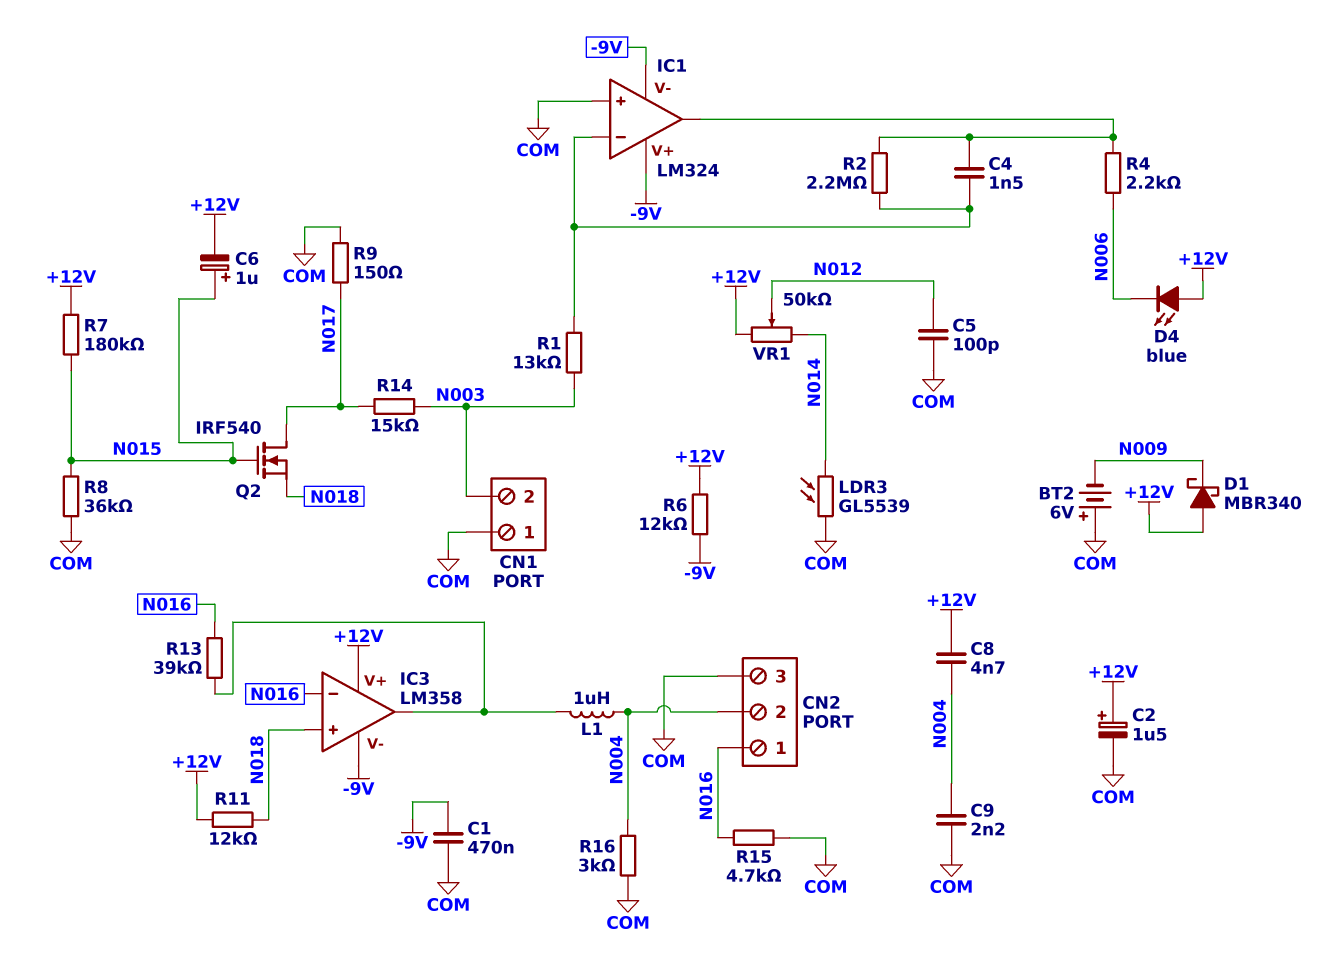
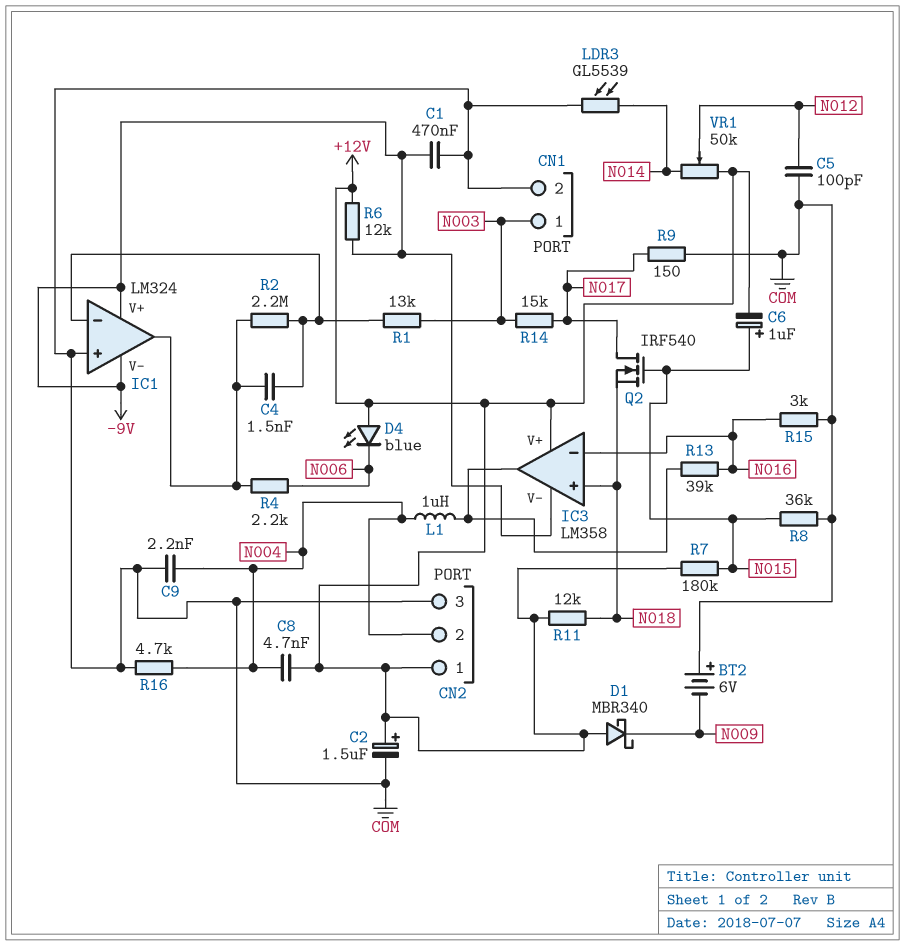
CN1 pin 1: COM -> N003
CN1 pin 2: N003 -> COM
CN2 pin 1: N016 -> +12V
R15: 4.7k (COM, N016) -> 3k (COM, N016)
R16: 3k (COM, N004) -> 4.7k (COM, N004)

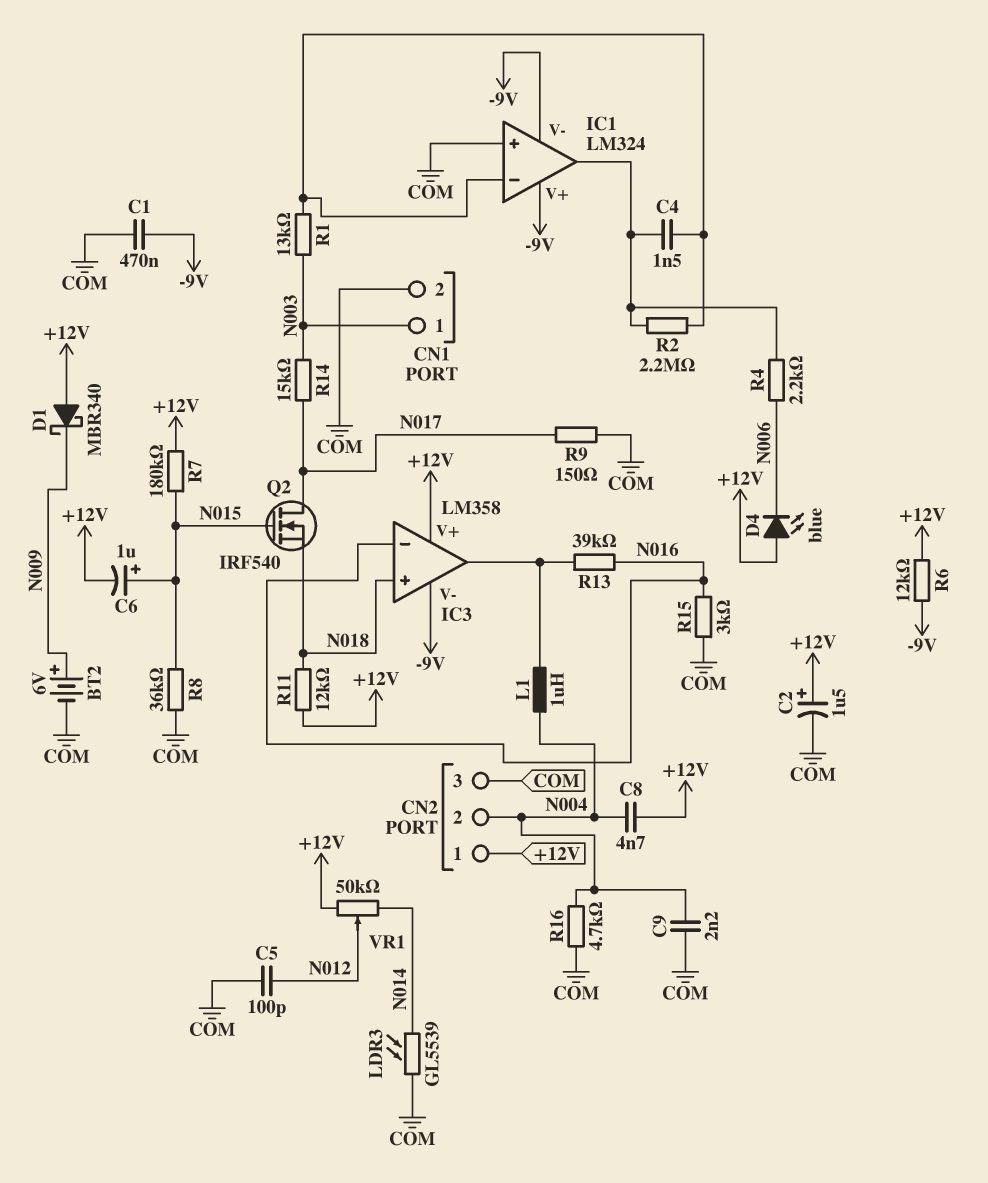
BT2: 6V (plus COM, minus N009) -> 6V (plus N009, minus COM)

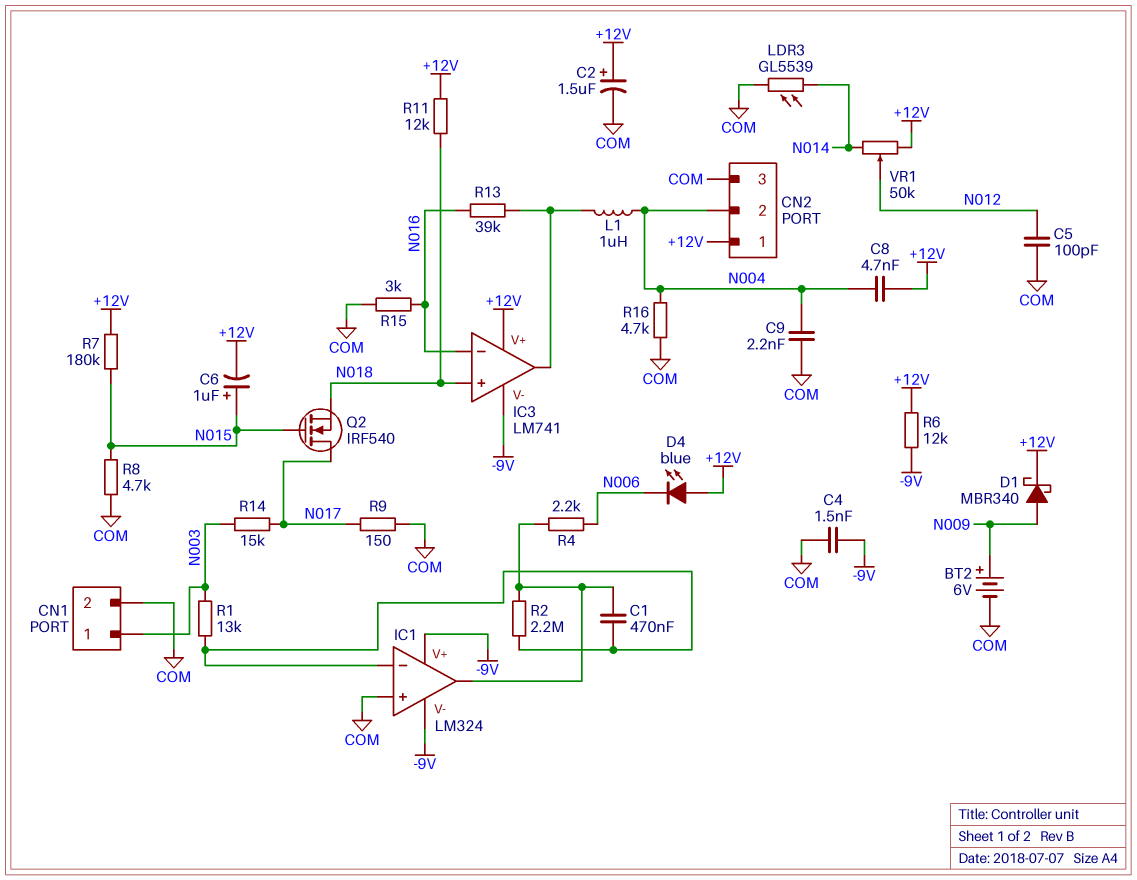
C1: 470nF (-9V, COM) -> 470nF (IC1/in-, IC1/out)
C4: 1.5nF (IC1/in-, IC1/out) -> 1.5nF (-9V, COM)
D1: schottky MBR340 (A +12V, K N009) -> schottky MBR340 (A N009, K +12V)
IC3: LM358 -> LM741
R8: 36k (COM, N015) -> 4.7k (COM, N015)

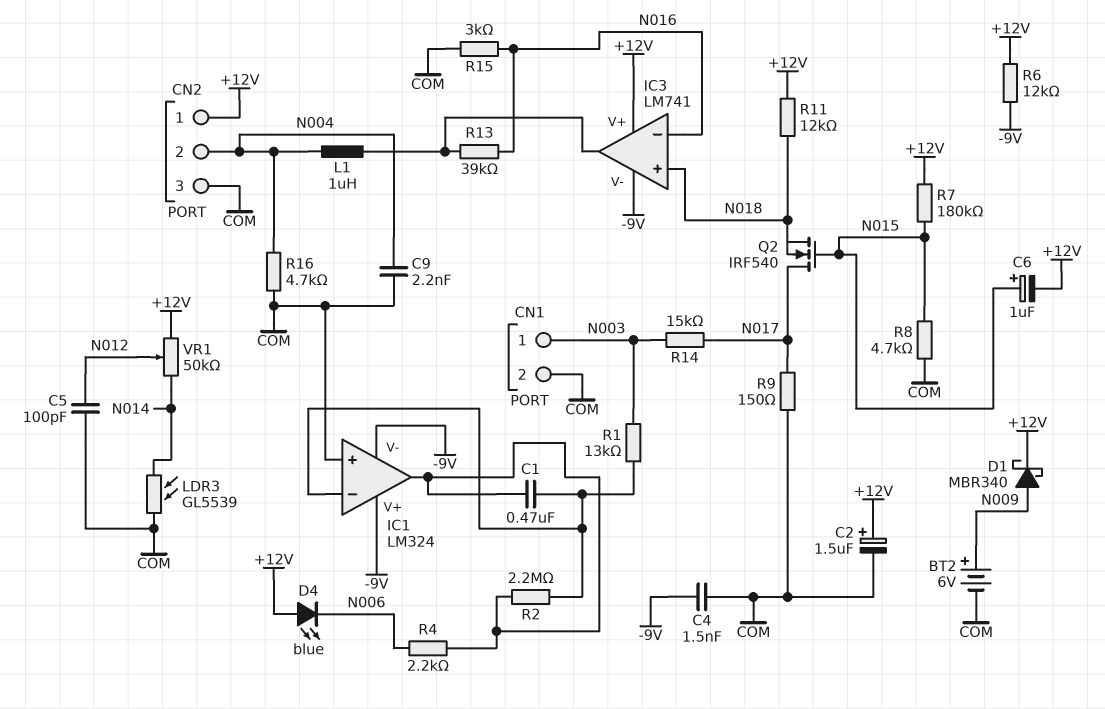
C8: 4.7nF (+12V, N004) -> none

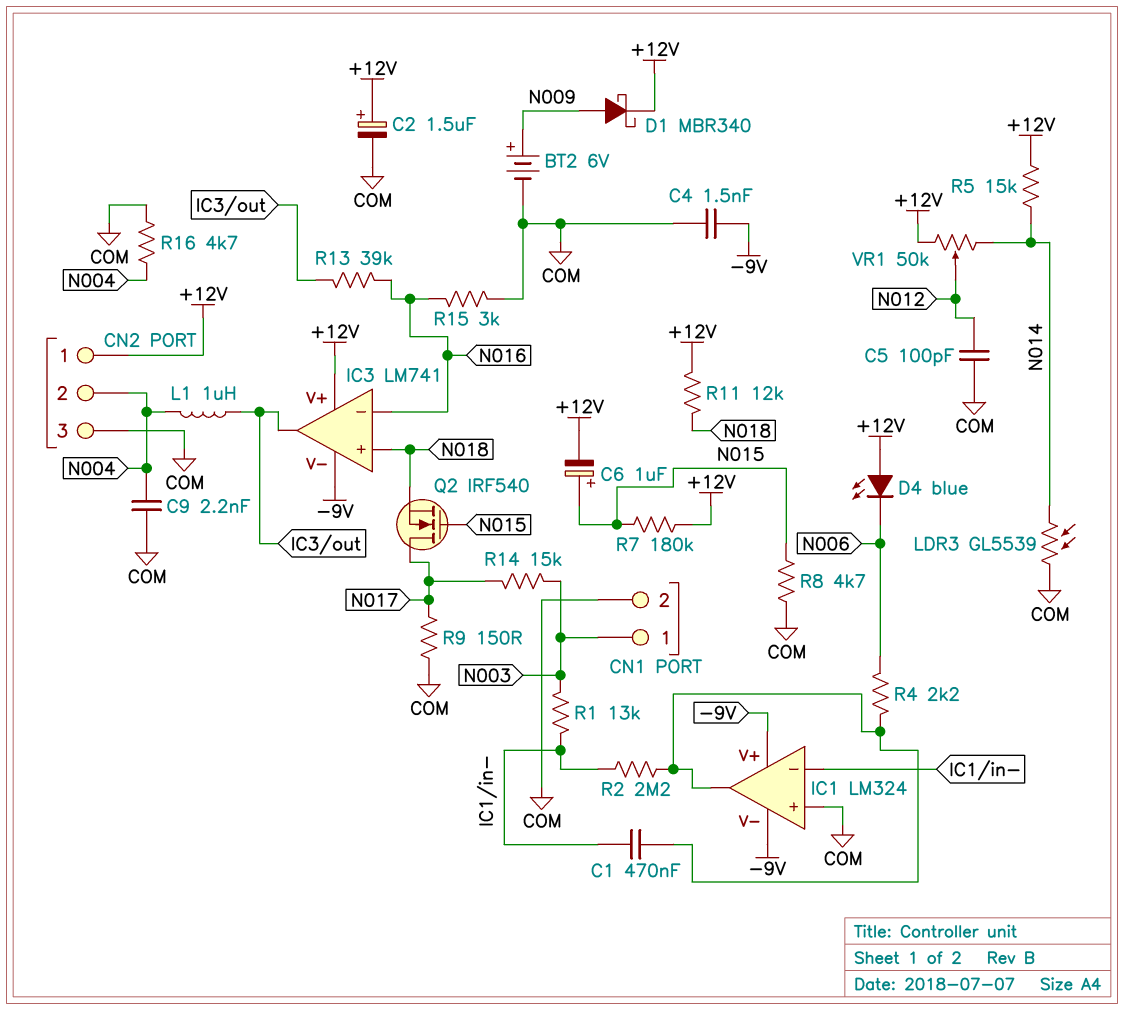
R5: none -> 15k (+12V, N014)
R6: 12k (+12V, -9V) -> none

